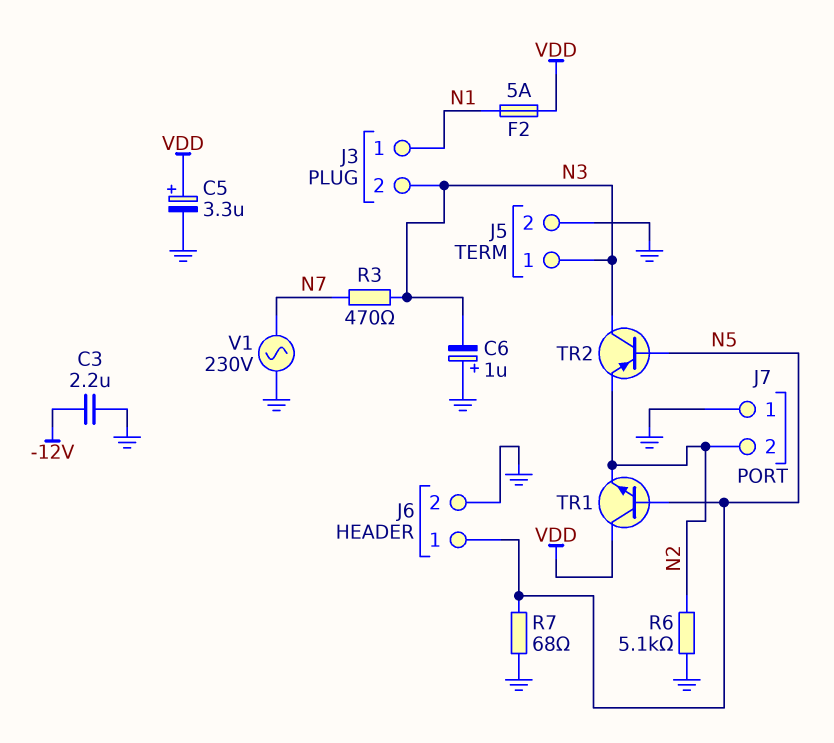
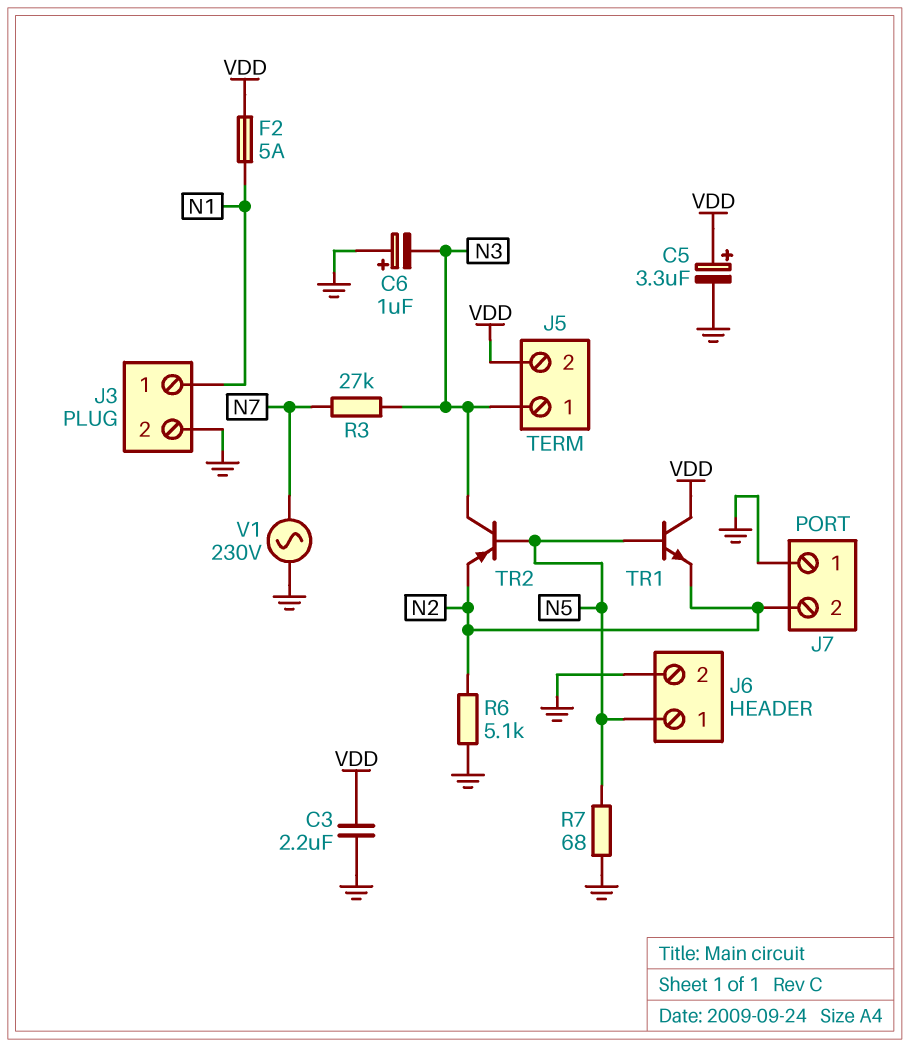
C3: 2.2uF (-12V, GND) -> 2.2uF (GND, VDD)
J3 pin 2: N3 -> GND
J5 pin 2: GND -> VDD
R3: 470 (N3, N7) -> 27k (N3, N7)

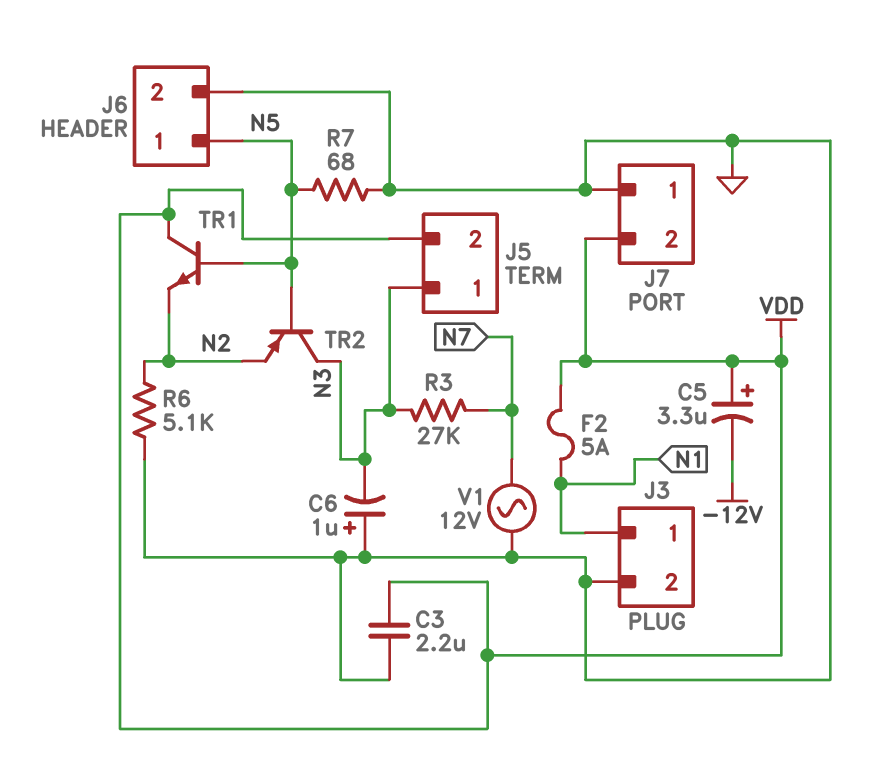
C5: 3.3uF (plus VDD, minus GND) -> 3.3uF (plus VDD, minus -12V)
J7 pin 2: N2 -> VDD
V1: AC 230V (GND, N7) -> AC 12V (GND, N7)

